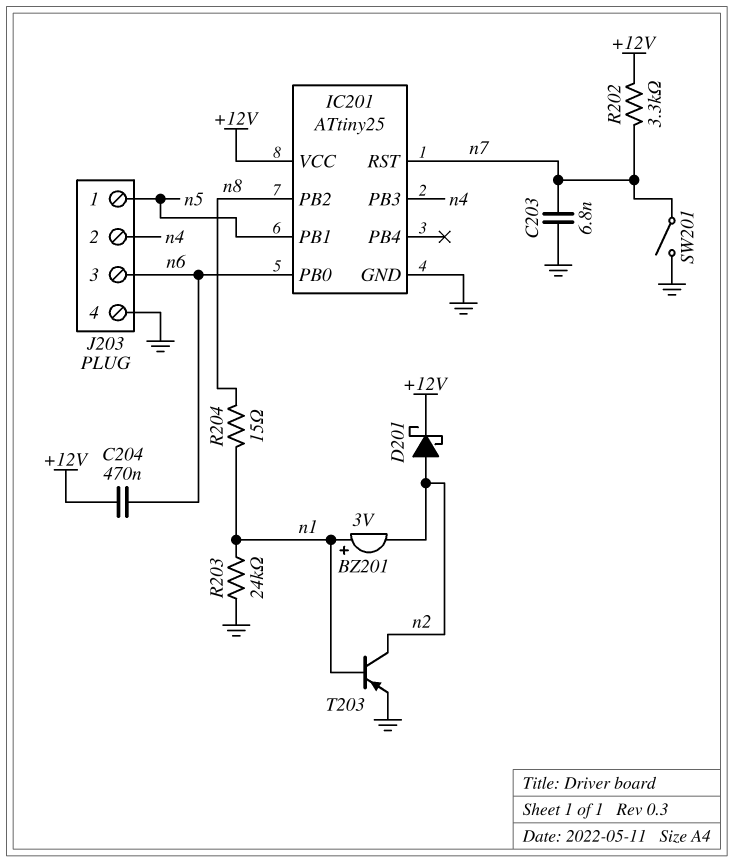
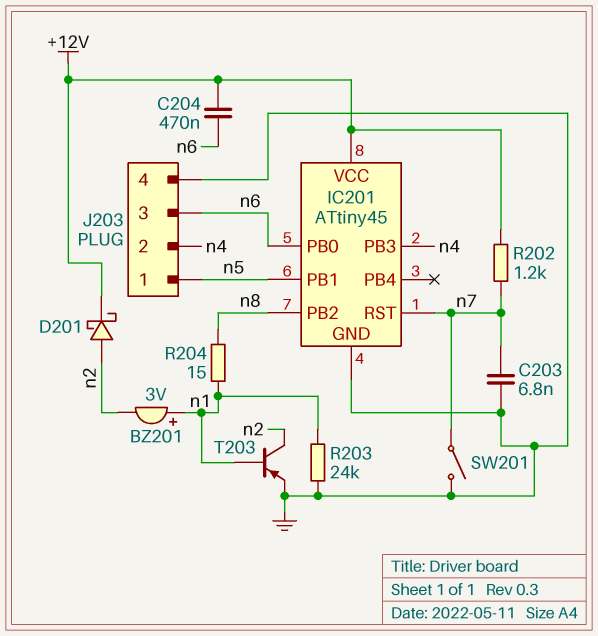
IC201: ATtiny25 -> ATtiny45
R202: 3.3k (+12V, n7) -> 1.2k (+12V, n7)

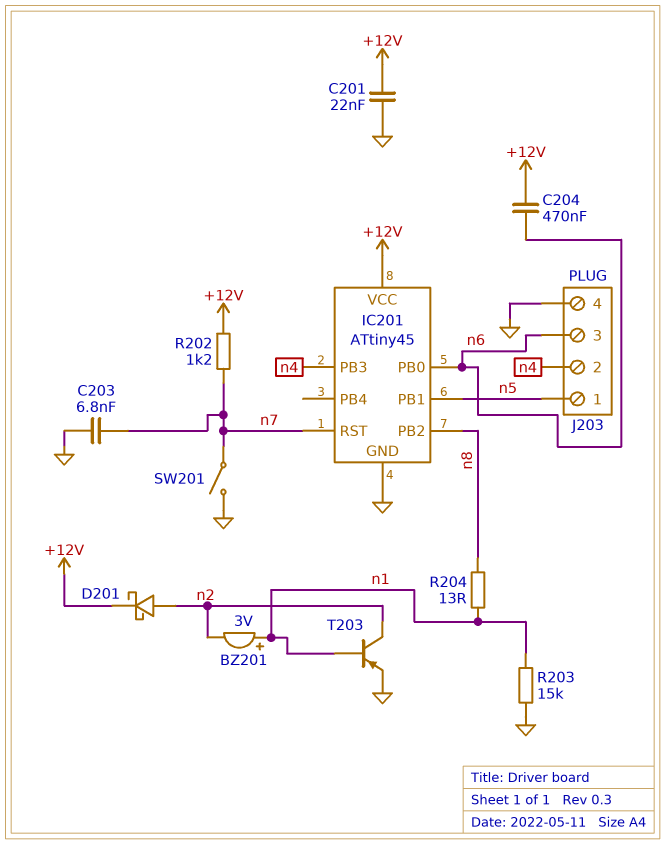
C201: none -> 22nF (+12V, GND)
R203: 24k (GND, n1) -> 15k (GND, n1)
R204: 15 (n1, n8) -> 13 (n1, n8)

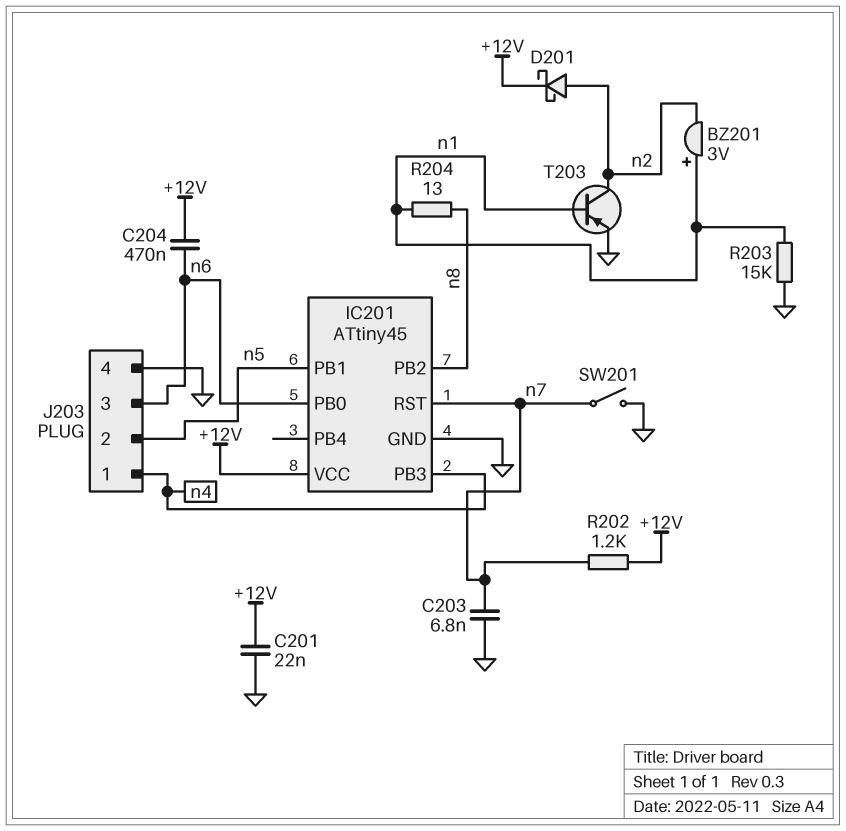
J203 pin 1: n5 -> n4
J203 pin 2: n4 -> n5

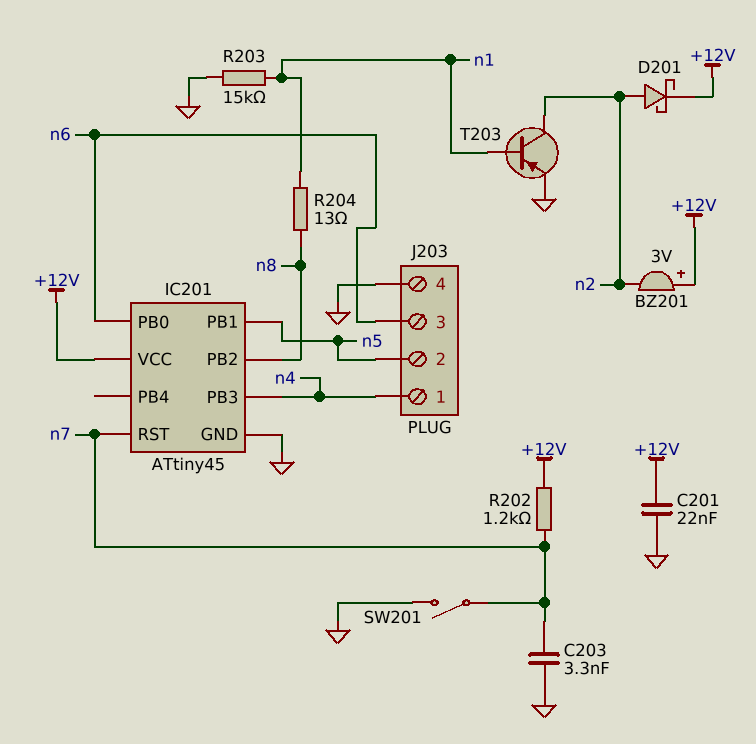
BZ201: buzzer 3V (plus n1, minus n2) -> buzzer 3V (plus +12V, minus n2)
C203: 6.8nF (GND, n7) -> 3.3nF (GND, n7)
C204: 470nF (+12V, n6) -> none

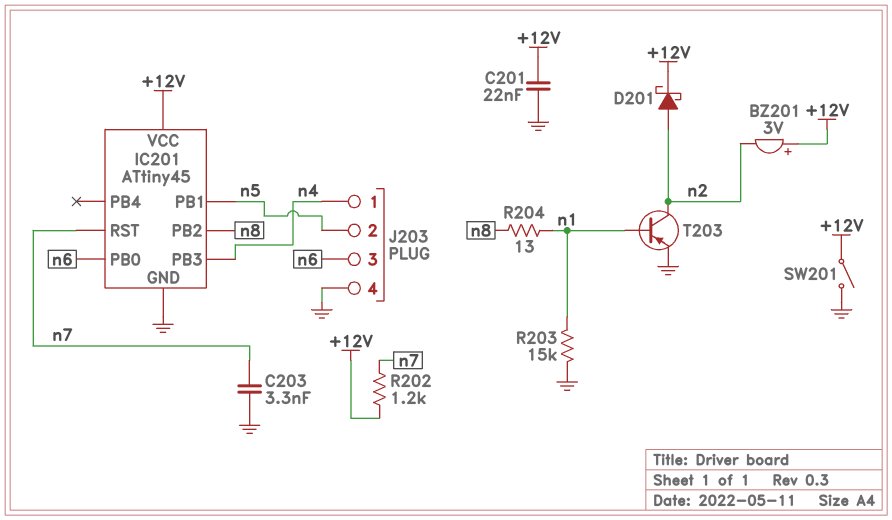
SW201: switch (GND, n7) -> switch (+12V, GND)

